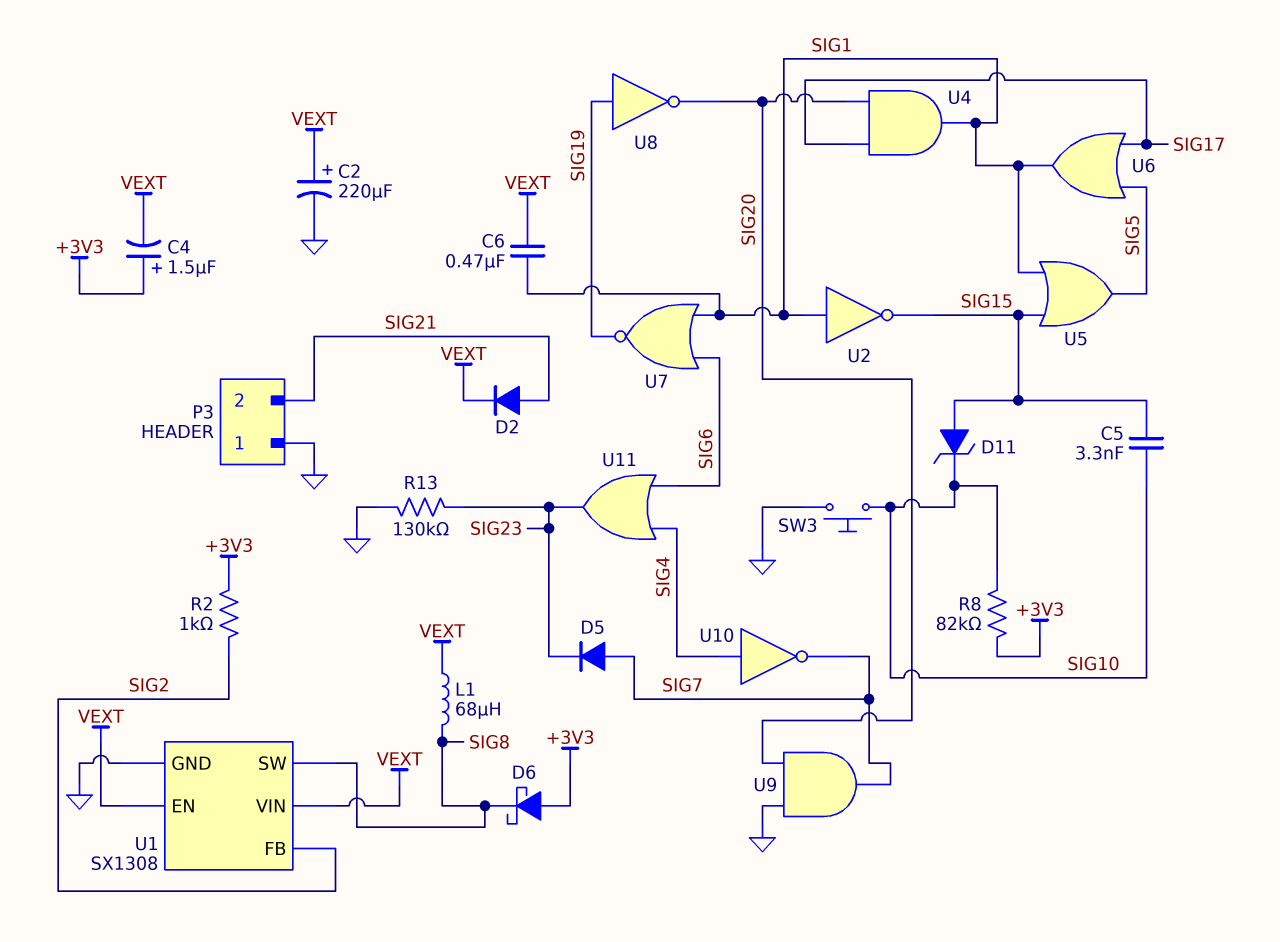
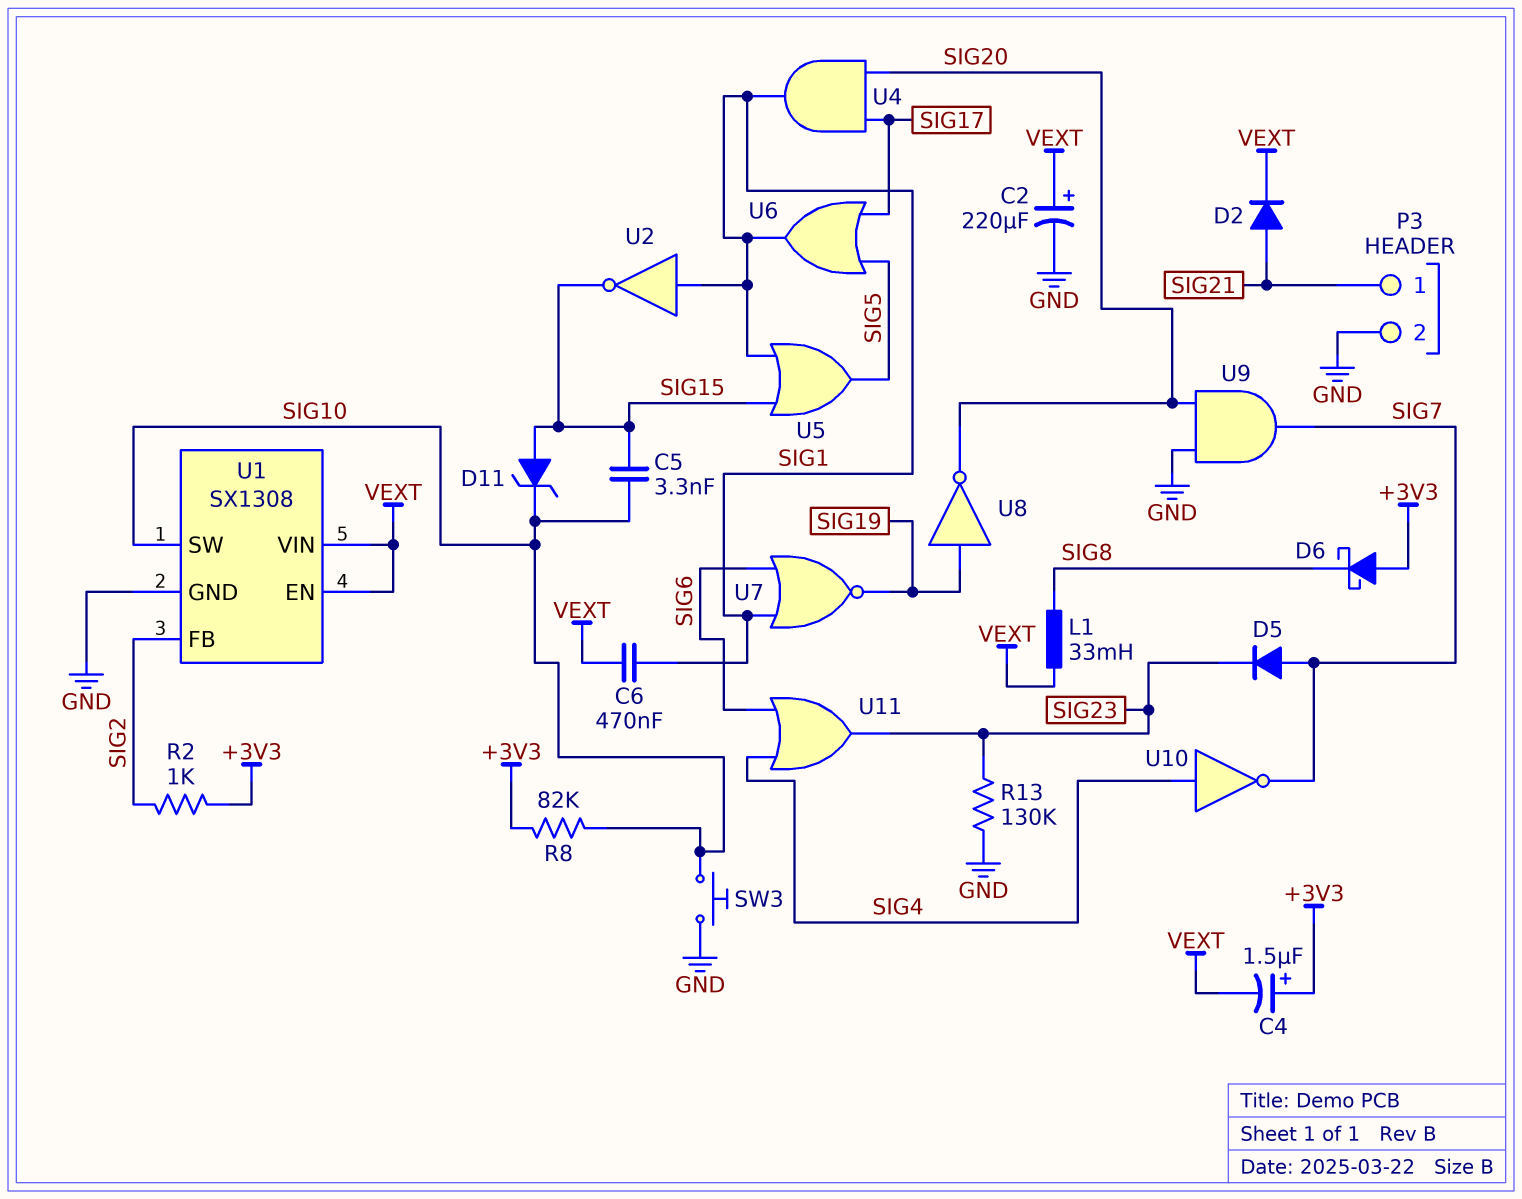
L1: 68uH (SIG8, VEXT) -> 33mH (SIG8, VEXT)
P3 pin 1: GND -> SIG21
P3 pin 2: SIG21 -> GND
U1 pin SW: SIG8 -> SIG10

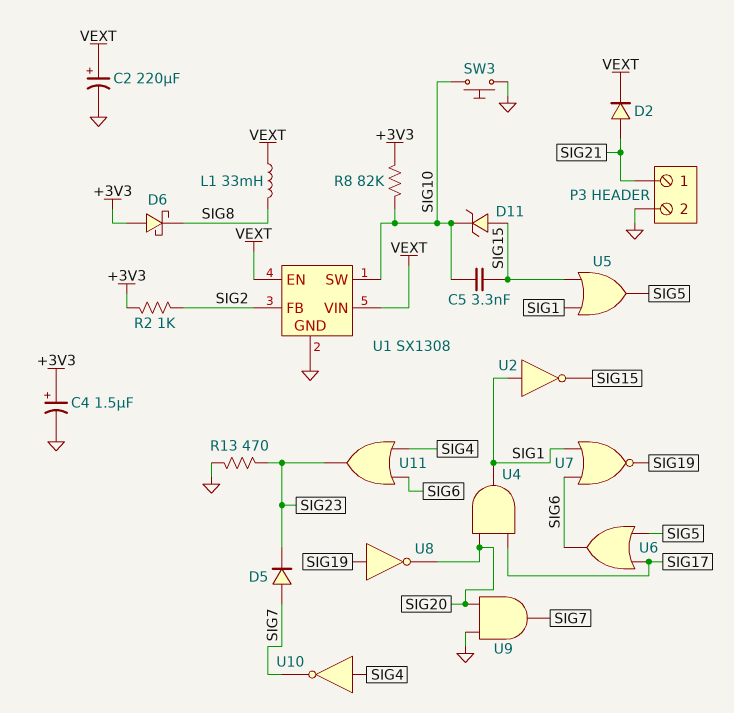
C4: 1.5uF (plus +3V3, minus VEXT) -> 1.5uF (plus +3V3, minus GND)
C6: 470nF (SIG1, VEXT) -> none
R13: 130k (GND, SIG23) -> 470 (GND, SIG23)
U6: OR (in SIG5, in SIG17, out SIG1) -> OR (in SIG5, in SIG17, out SIG6)

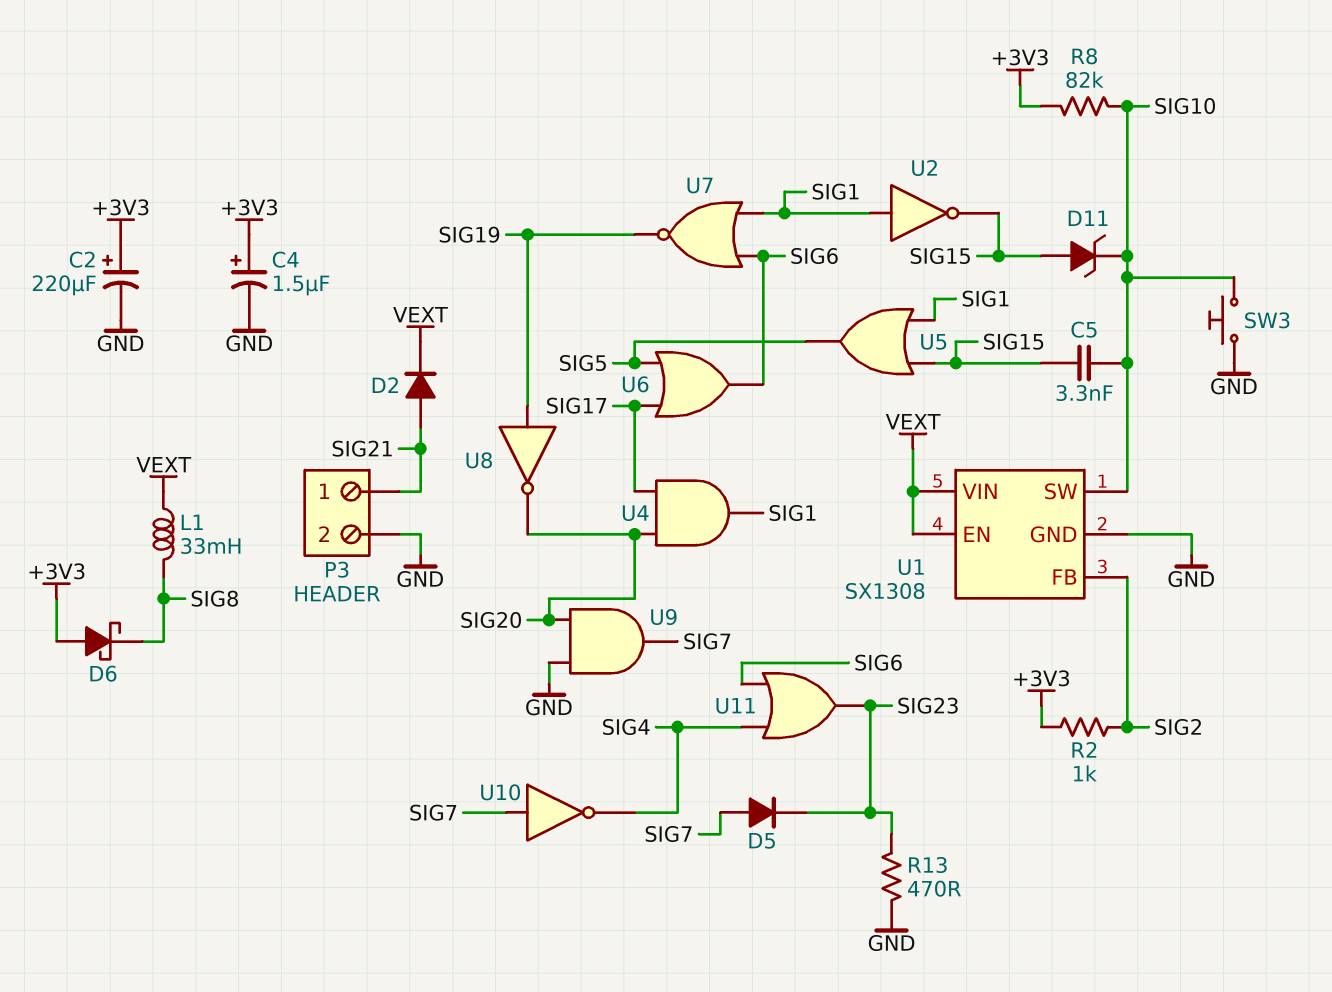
C2: 220uF (plus VEXT, minus GND) -> 220uF (plus +3V3, minus GND)
U10: NOT (in SIG4, out SIG7) -> NOT (in SIG7, out SIG4)

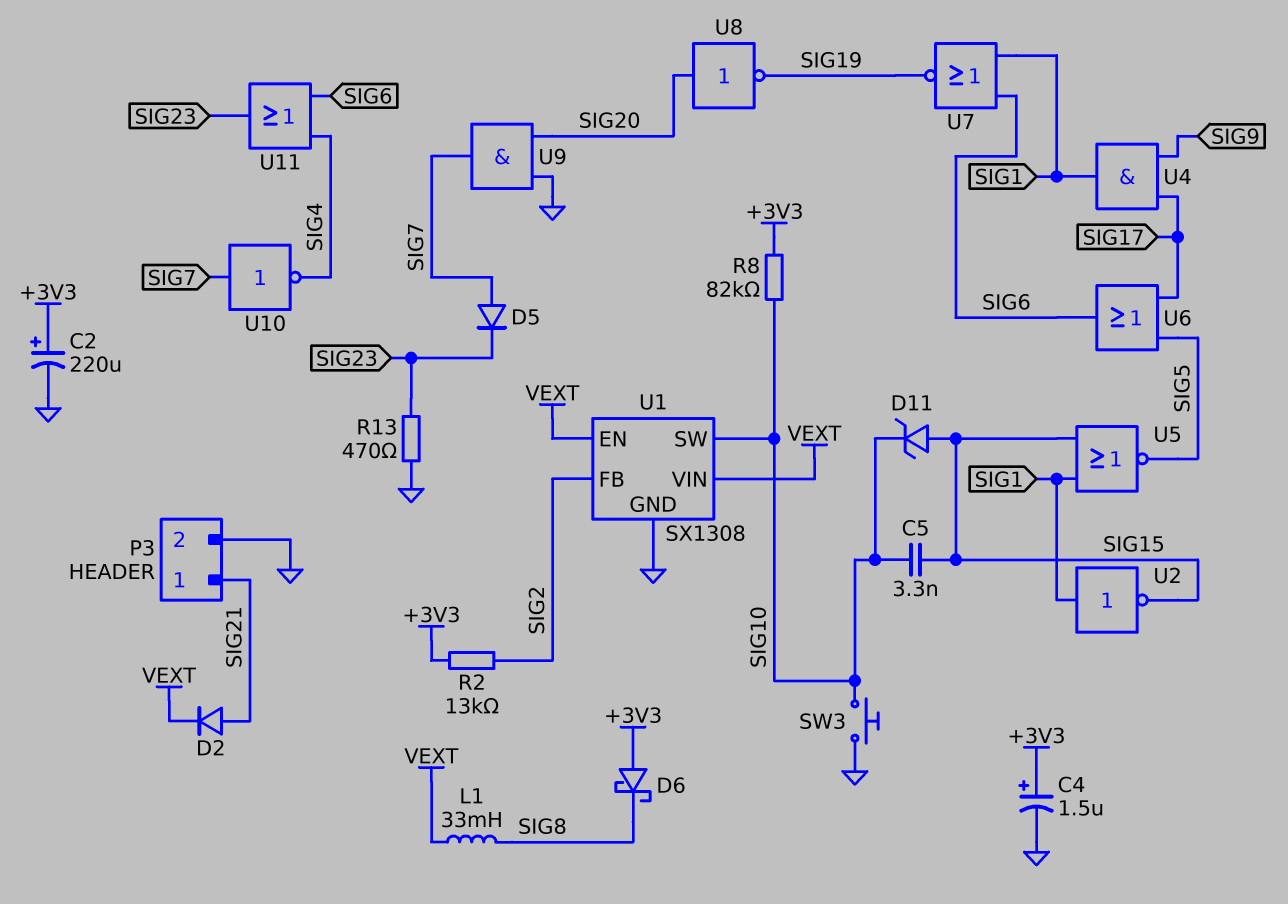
R2: 1k (+3V3, SIG2) -> 13k (+3V3, SIG2)
U4: AND (in SIG17, in SIG20, out SIG1) -> AND (in SIG9, in SIG17, out SIG1)
U5: OR (in SIG1, in SIG15, out SIG5) -> NOR (in SIG1, in SIG15, out SIG5)
U8: NOT (in SIG19, out SIG20) -> NOT (in SIG20, out SIG19)

